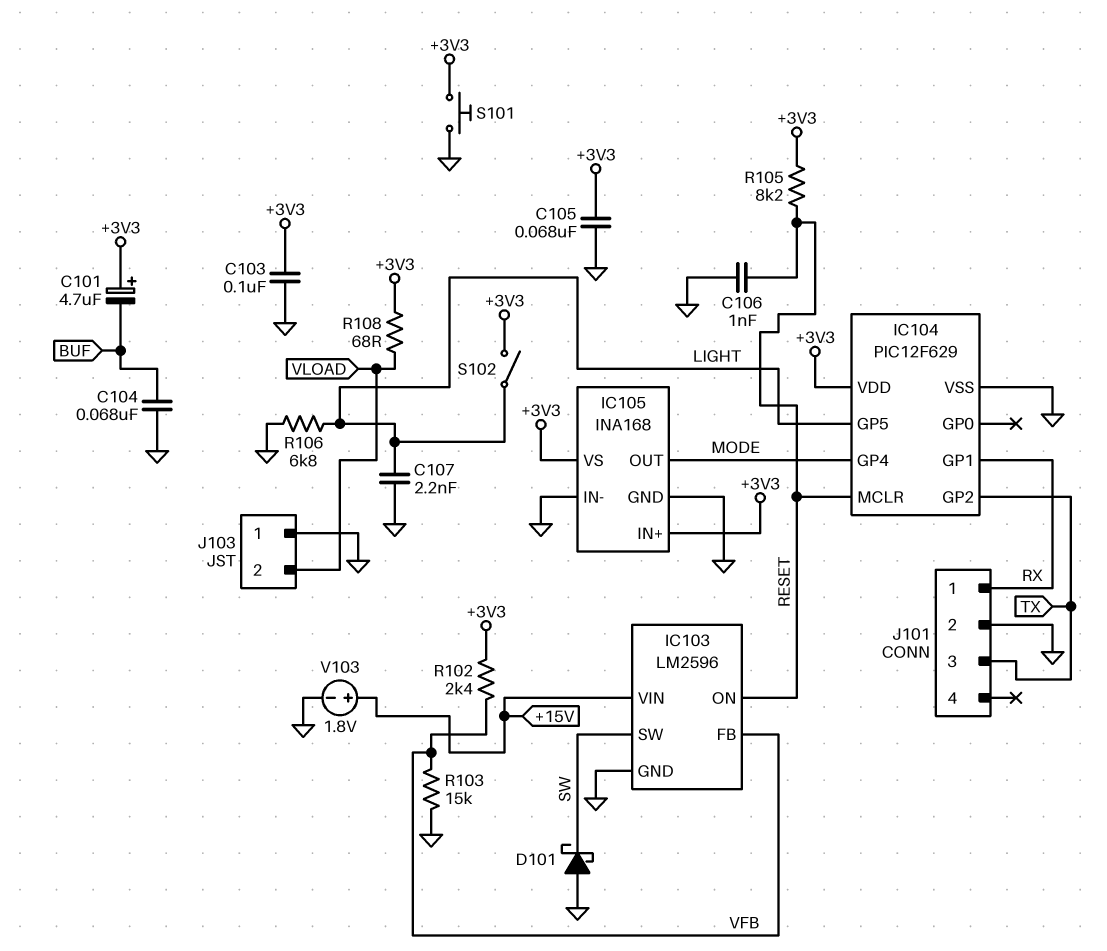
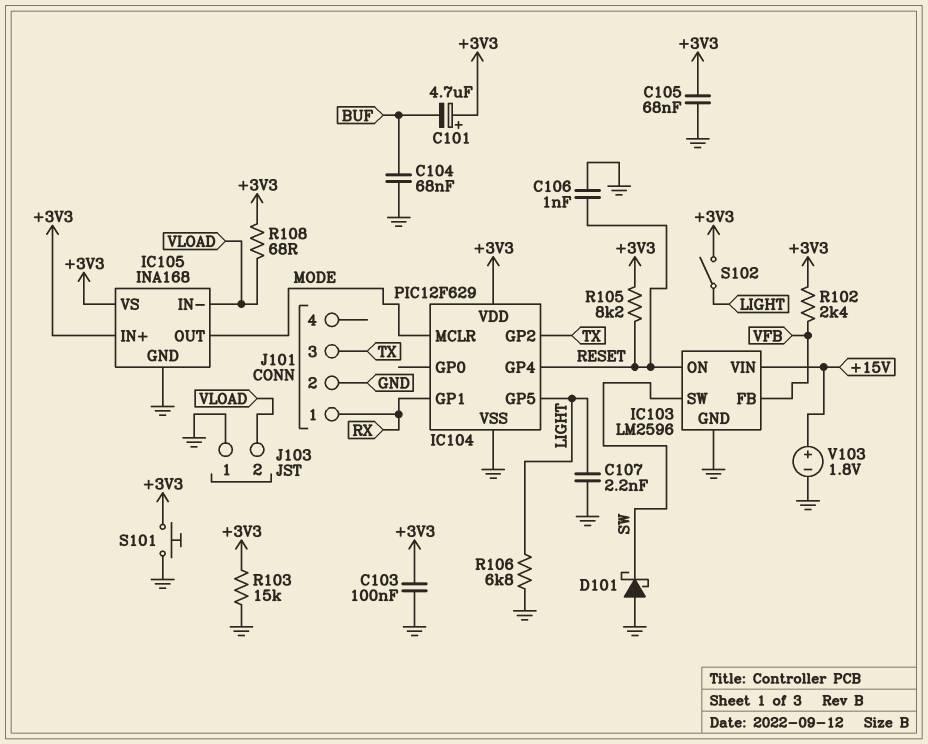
IC104 pin GP4: MODE -> RESET
IC104 pin MCLR: RESET -> MODE
IC105 pin IN-: GND -> VLOAD
R103: 15k (GND, VFB) -> 15k (+3V3, GND)

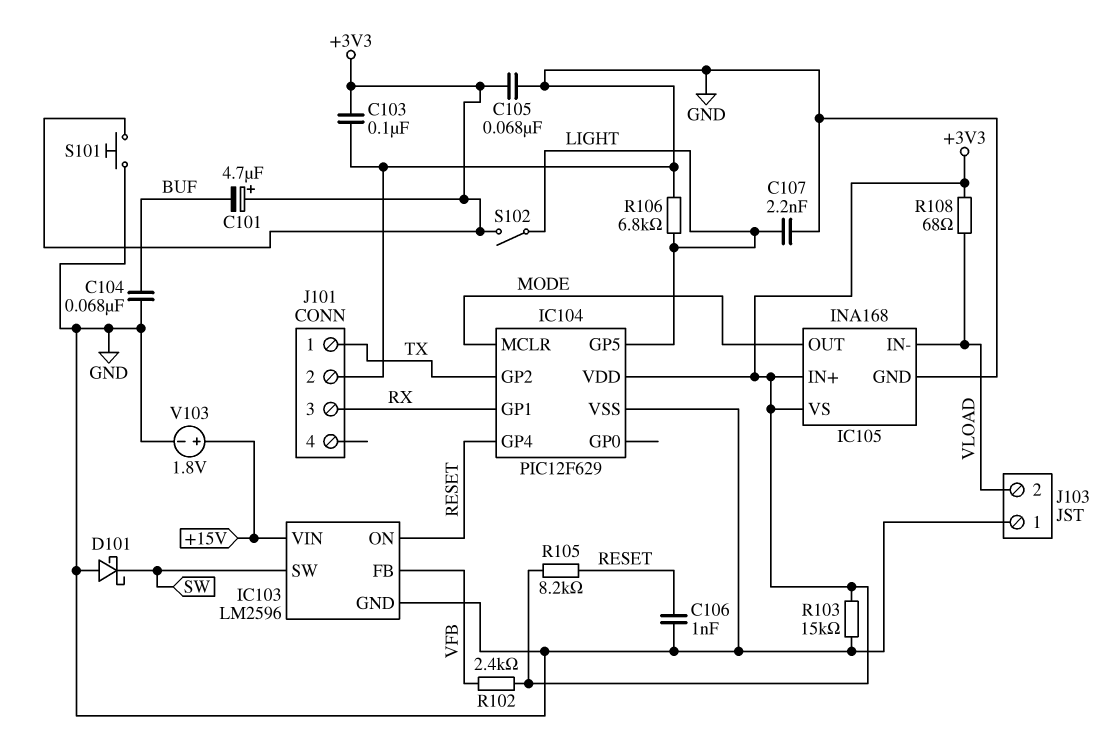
J101 pin 1: RX -> TX
J101 pin 3: TX -> RX

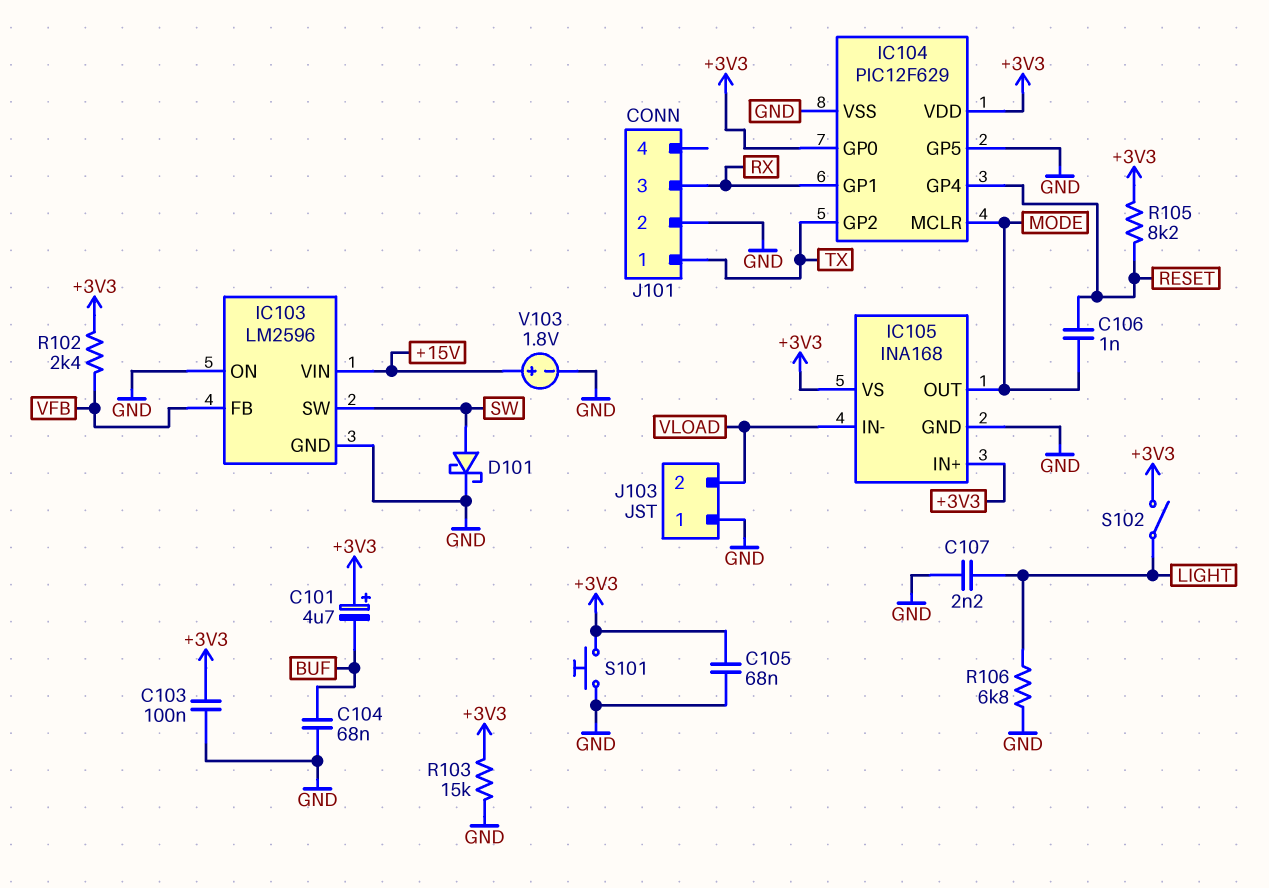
C106: 1nF (GND, RESET) -> 1nF (MODE, RESET)
D101: schottky (A GND, K SW) -> schottky (A SW, K GND)
IC103 pin ON: RESET -> GND
IC104 pin GP0: none -> +3V3
IC104 pin GP5: LIGHT -> GND
R108: 68 (+3V3, VLOAD) -> none

